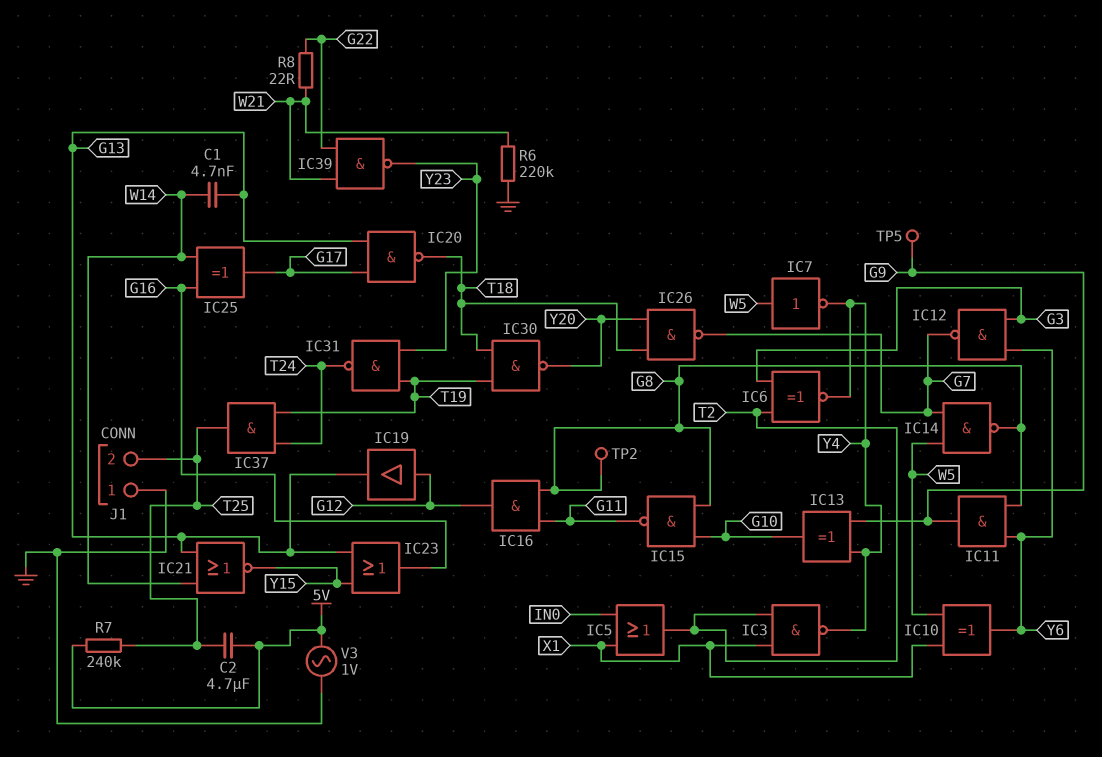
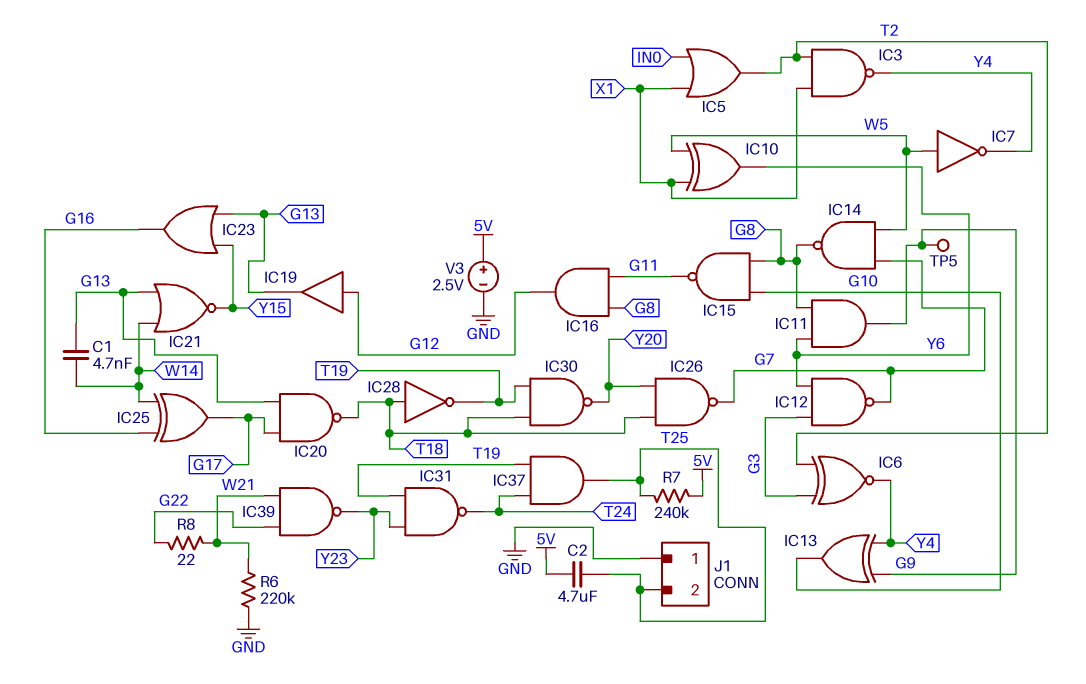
IC28: none -> NOT (in T18, out T19)
TP2: test point (G8) -> none
V3: AC 1V (5V, GND) -> 2.5V (plus 5V, minus GND)

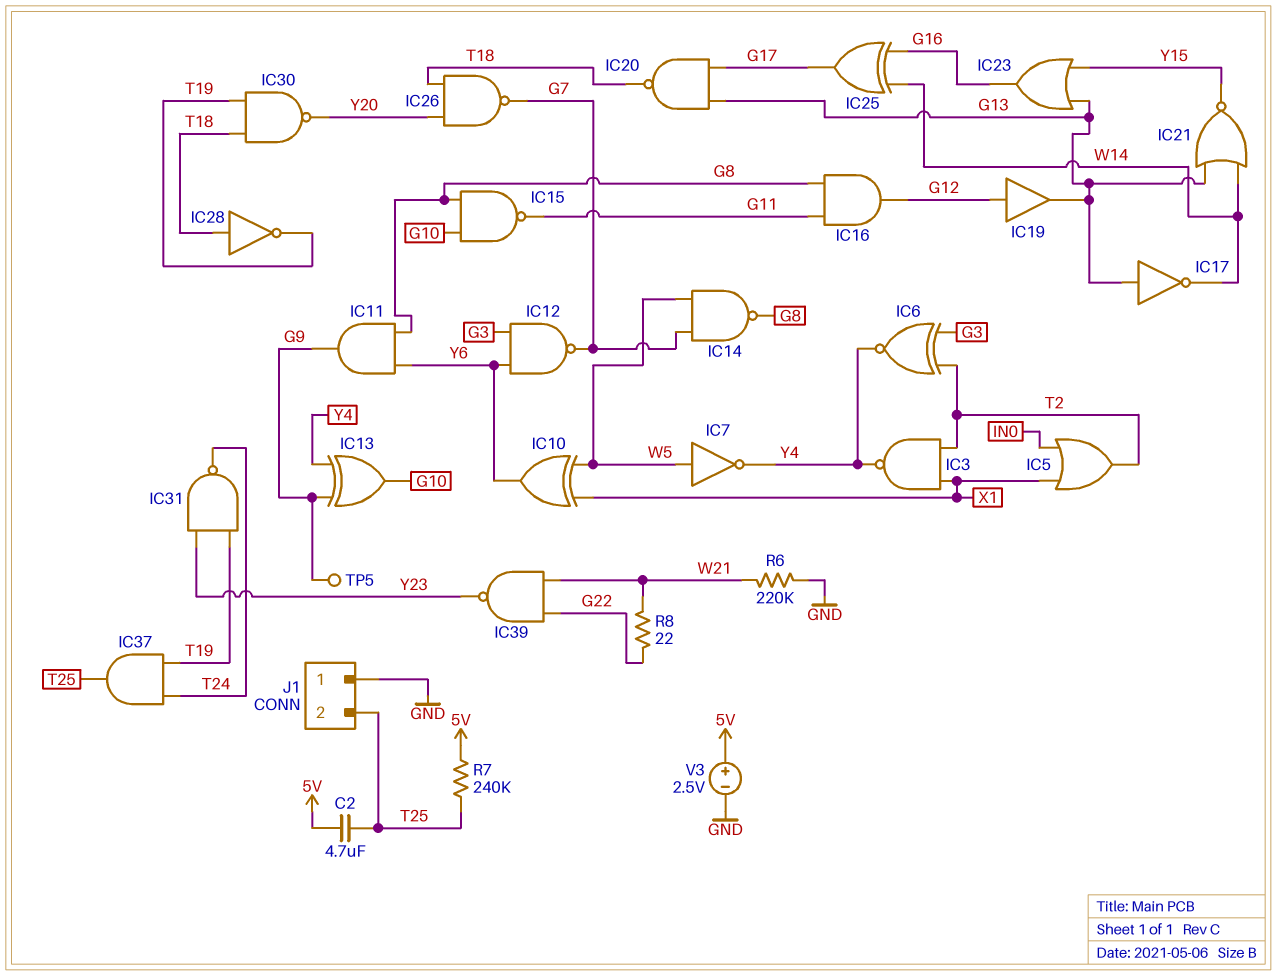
C1: 4.7nF (G13, W14) -> none
IC17: none -> NOT (in G13, out W14)

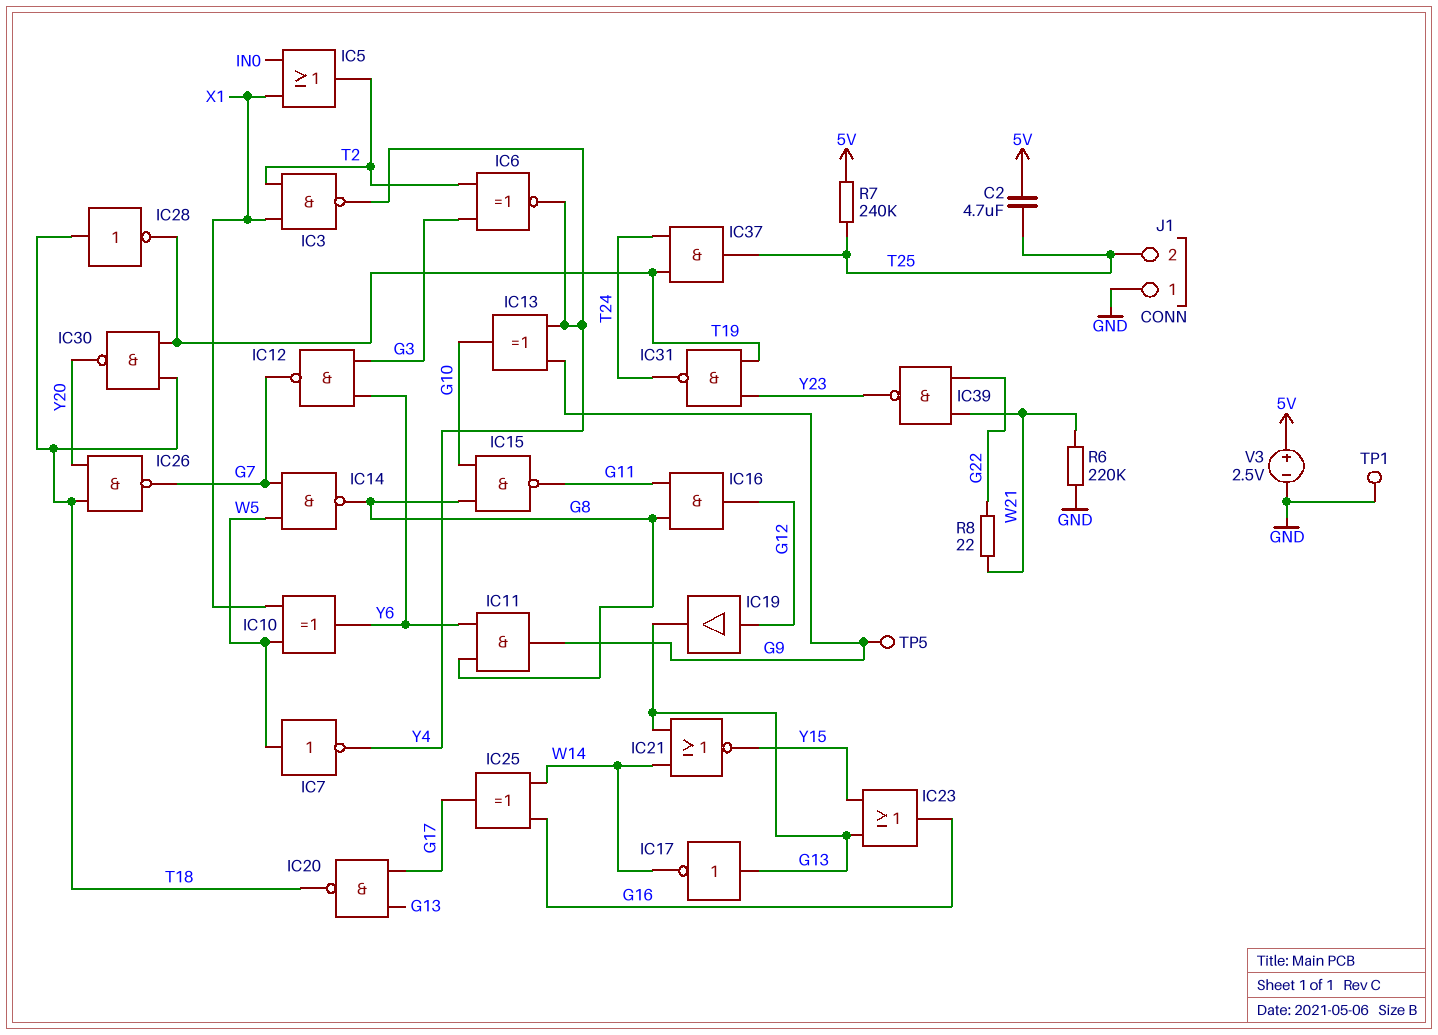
TP1: none -> test point (GND)

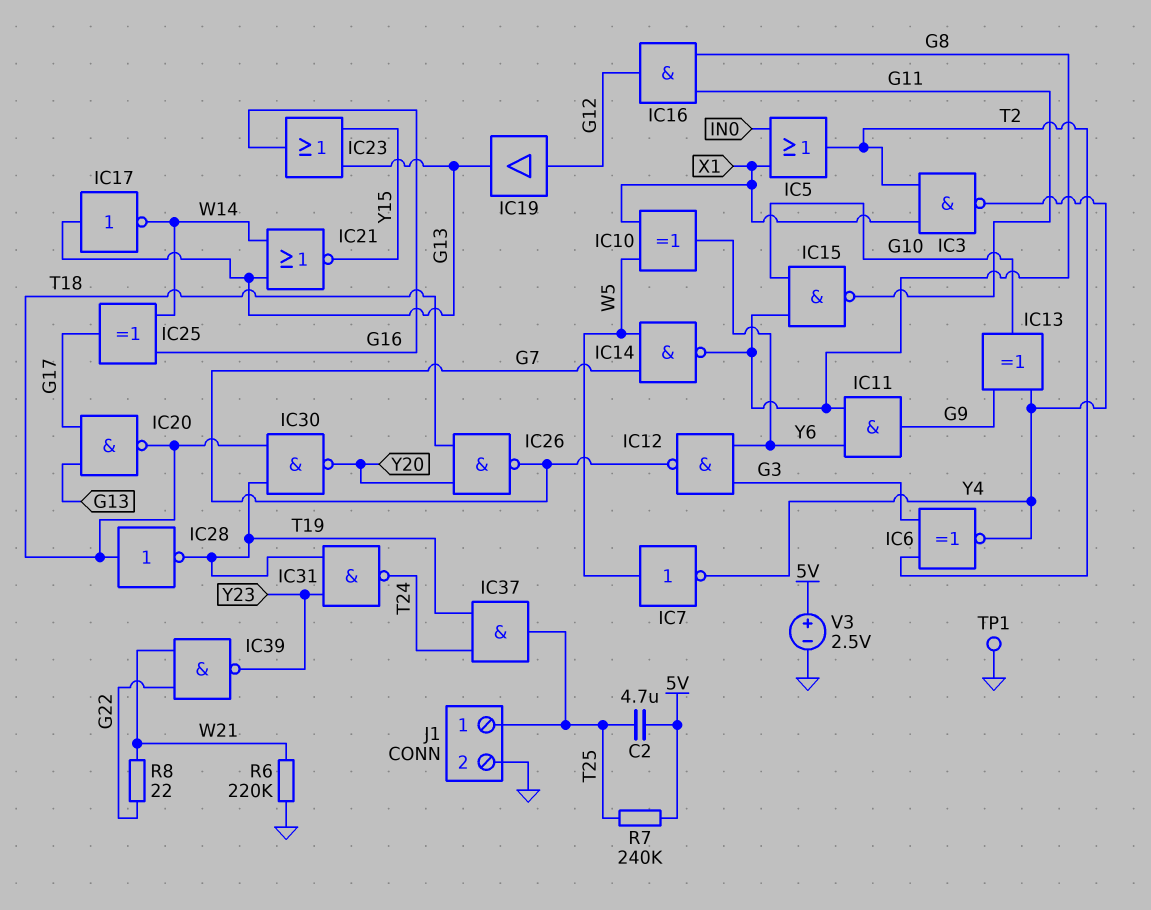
J1 pin 1: GND -> T25
J1 pin 2: T25 -> GND
TP5: test point (G9) -> none

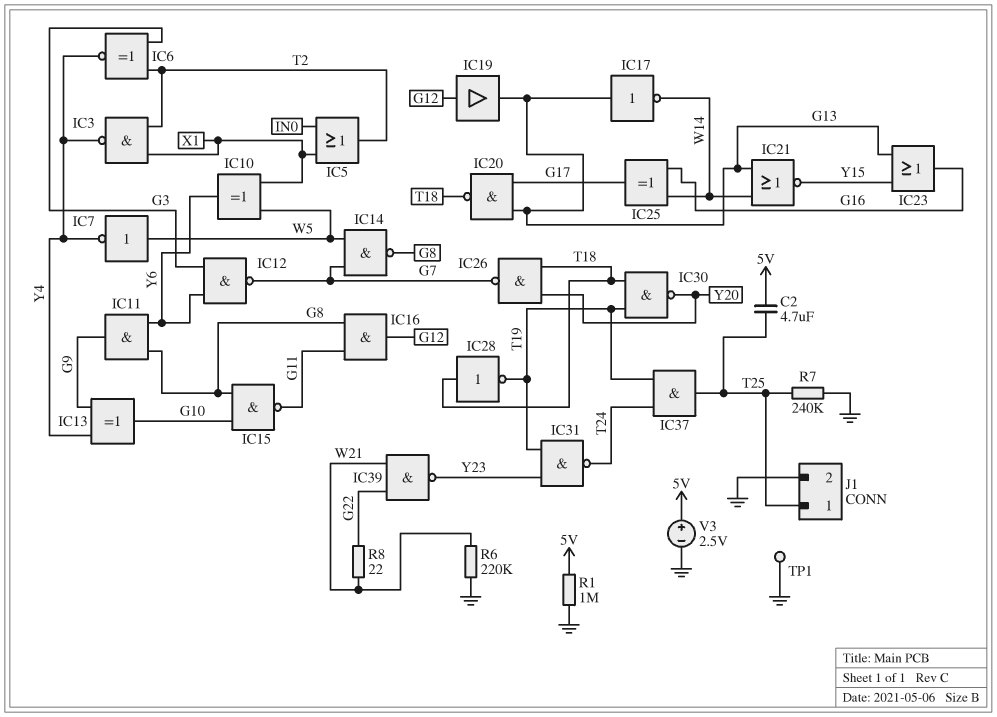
R1: none -> 1M (5V, GND)
R7: 240k (5V, T25) -> 240k (GND, T25)

